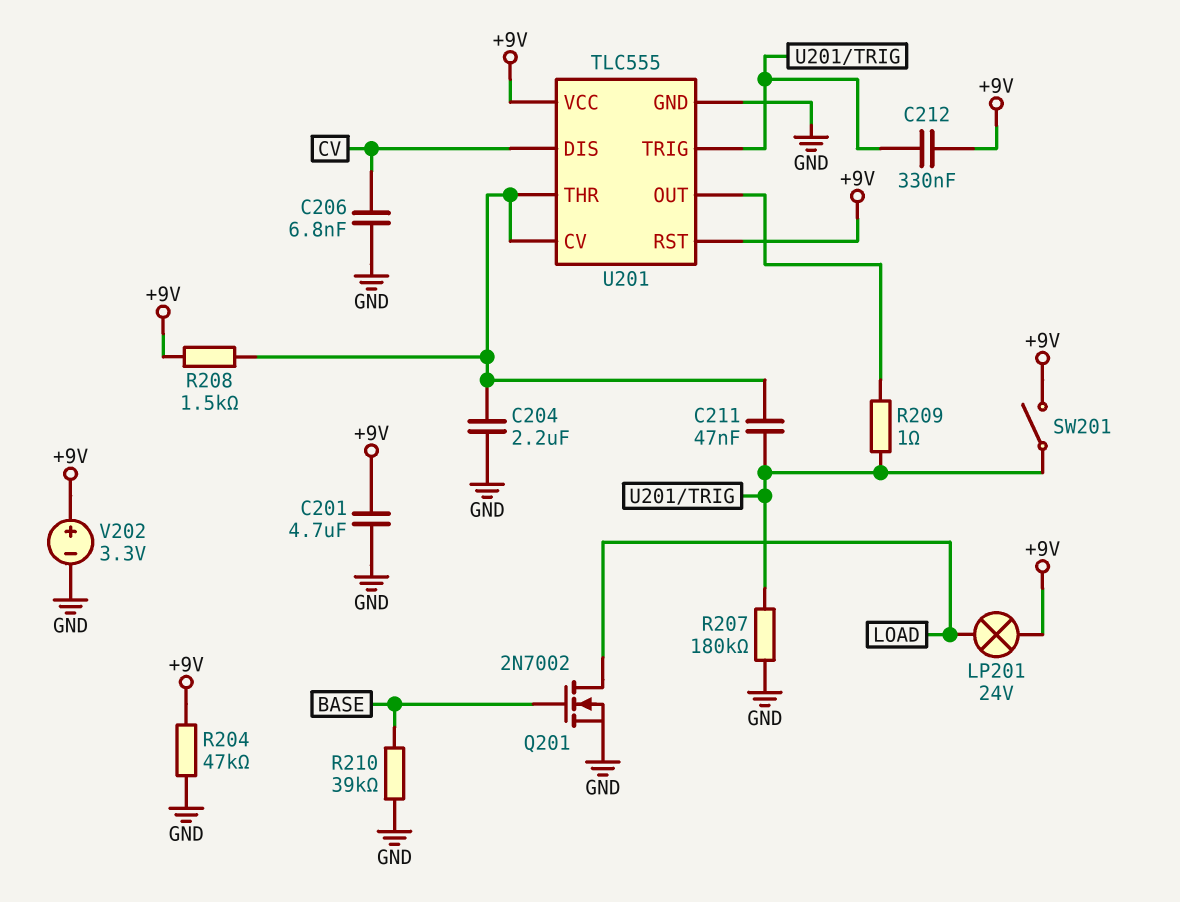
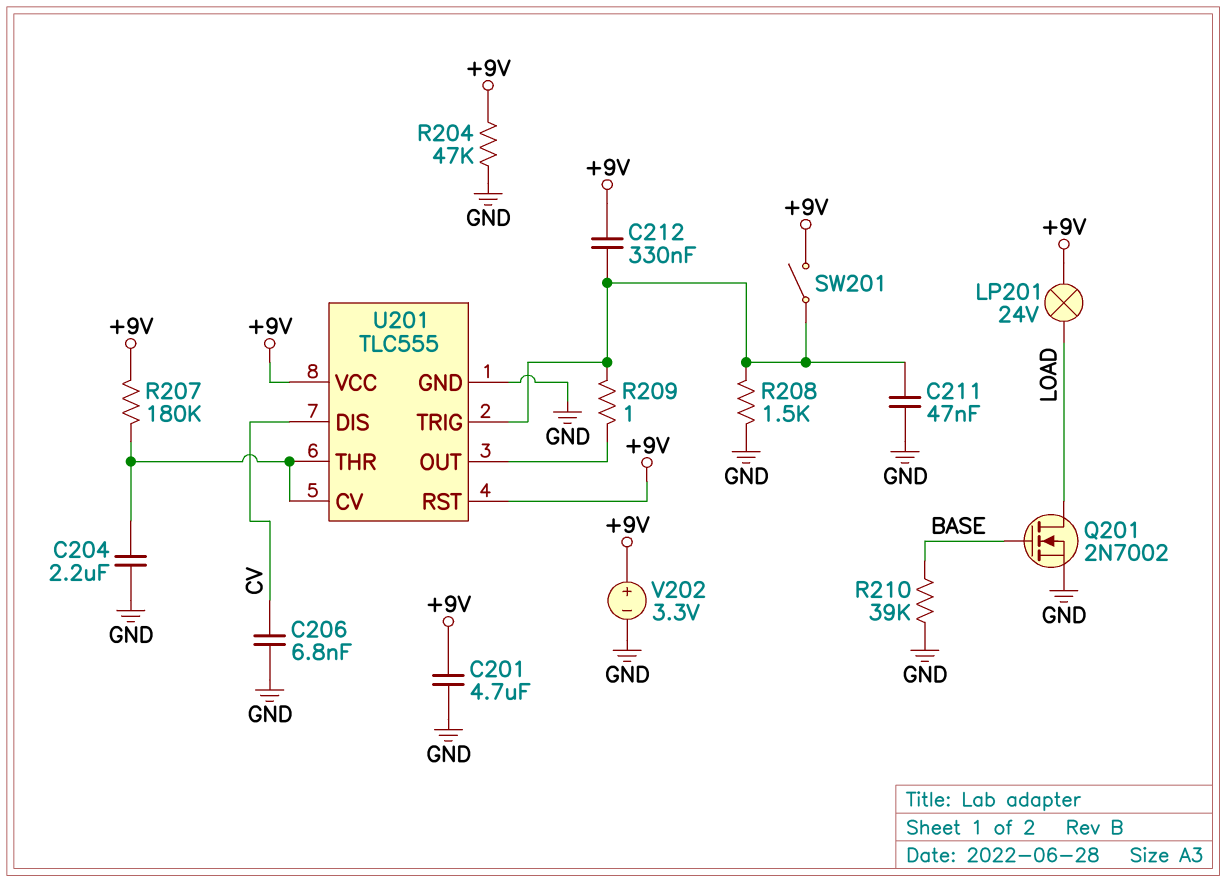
C211: 47nF (U201/CV, U201/TRIG) -> 47nF (GND, U201/TRIG)
R207: 180k (GND, U201/TRIG) -> 180k (+9V, U201/CV)
R208: 1.5k (+9V, U201/CV) -> 1.5k (GND, U201/TRIG)

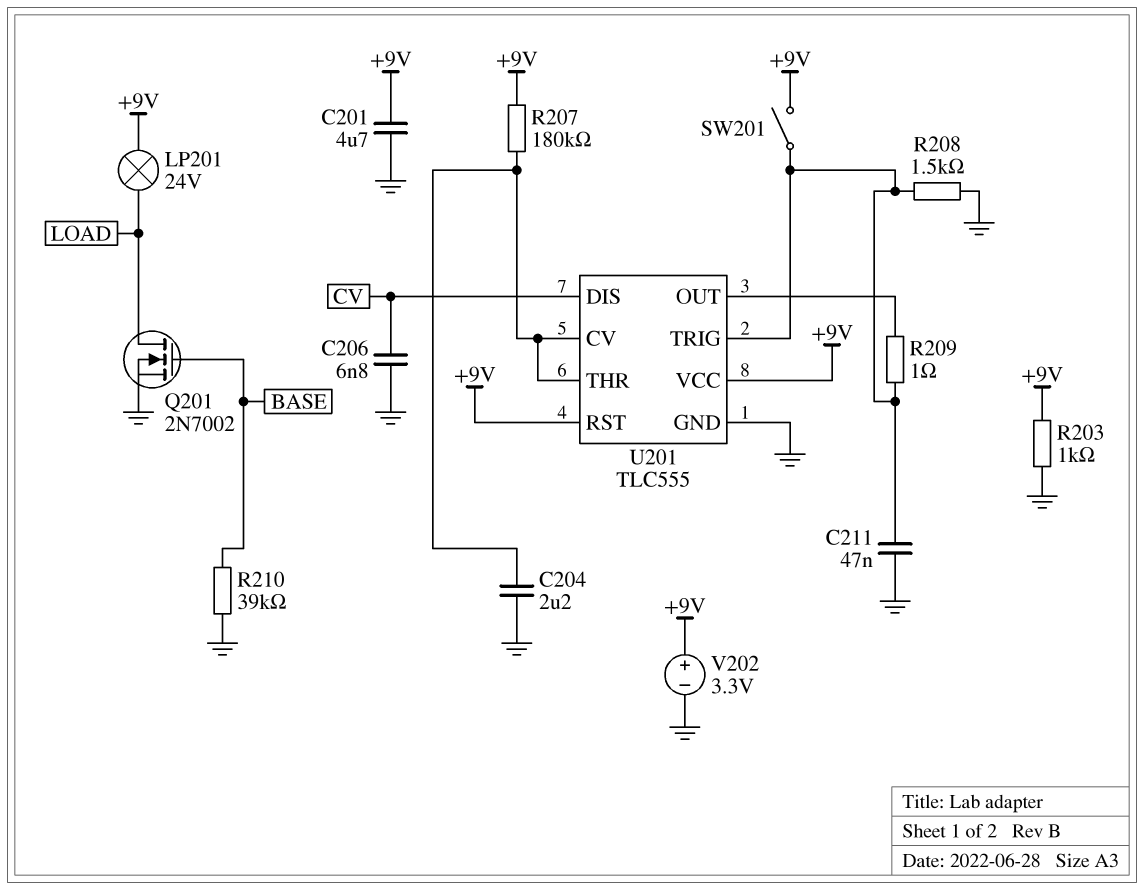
C212: 330nF (+9V, U201/TRIG) -> none
R203: none -> 1k (+9V, GND)
R204: 47k (+9V, GND) -> none

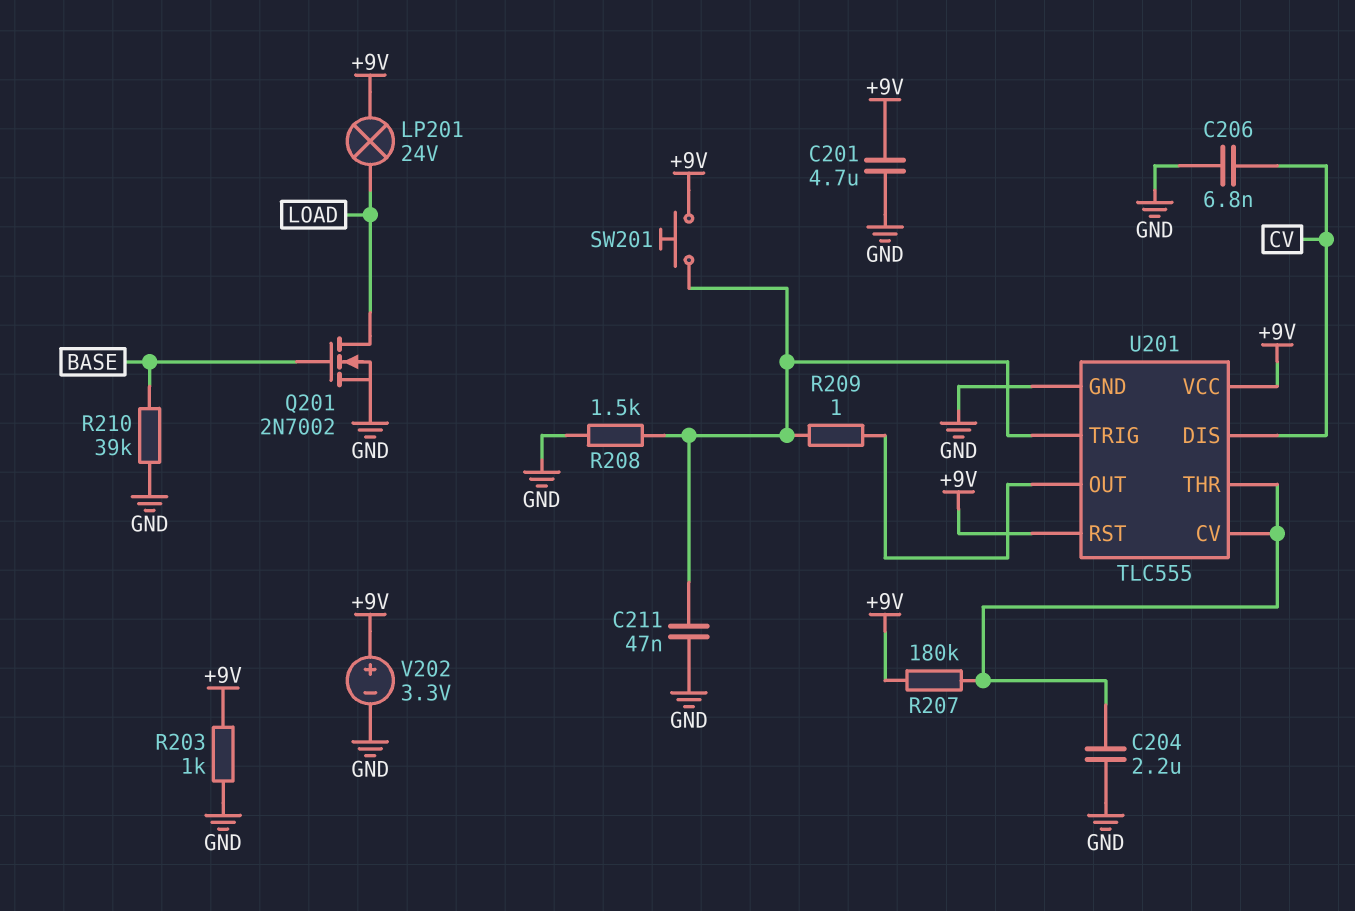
SW201: switch (+9V, U201/TRIG) -> button (+9V, U201/TRIG)

